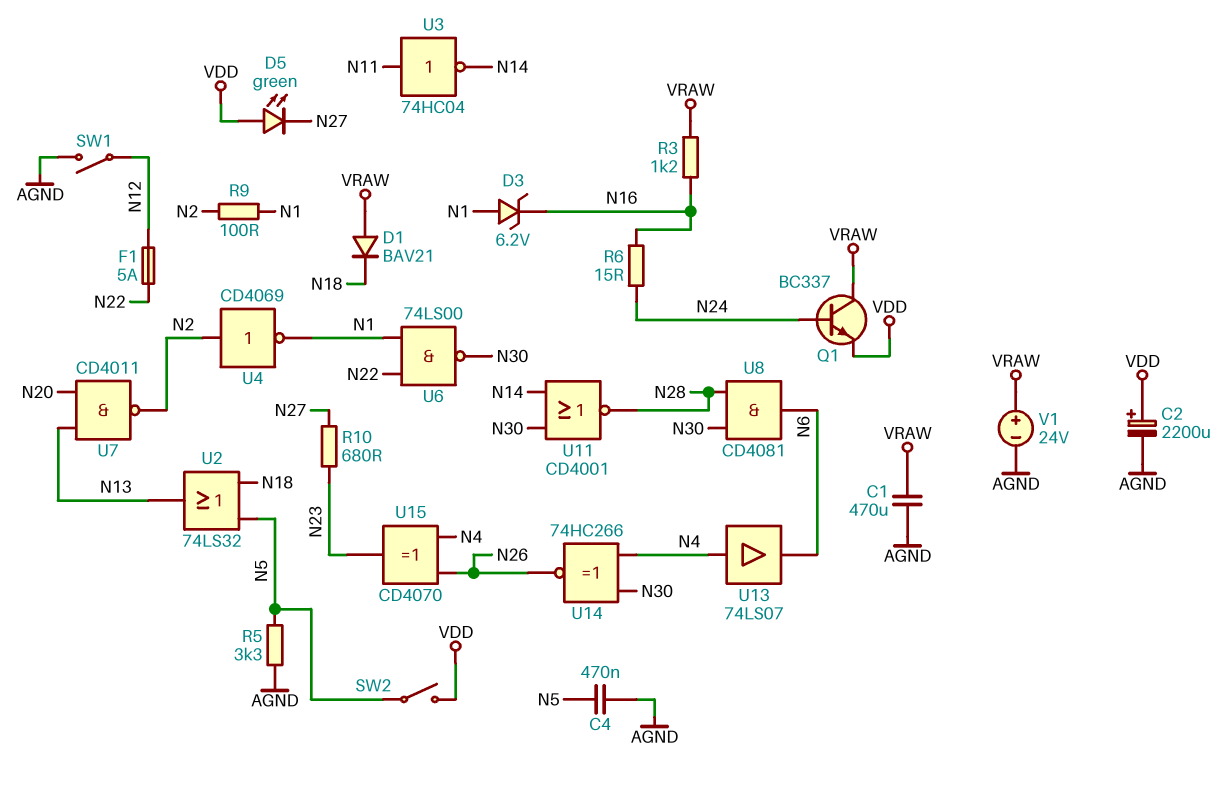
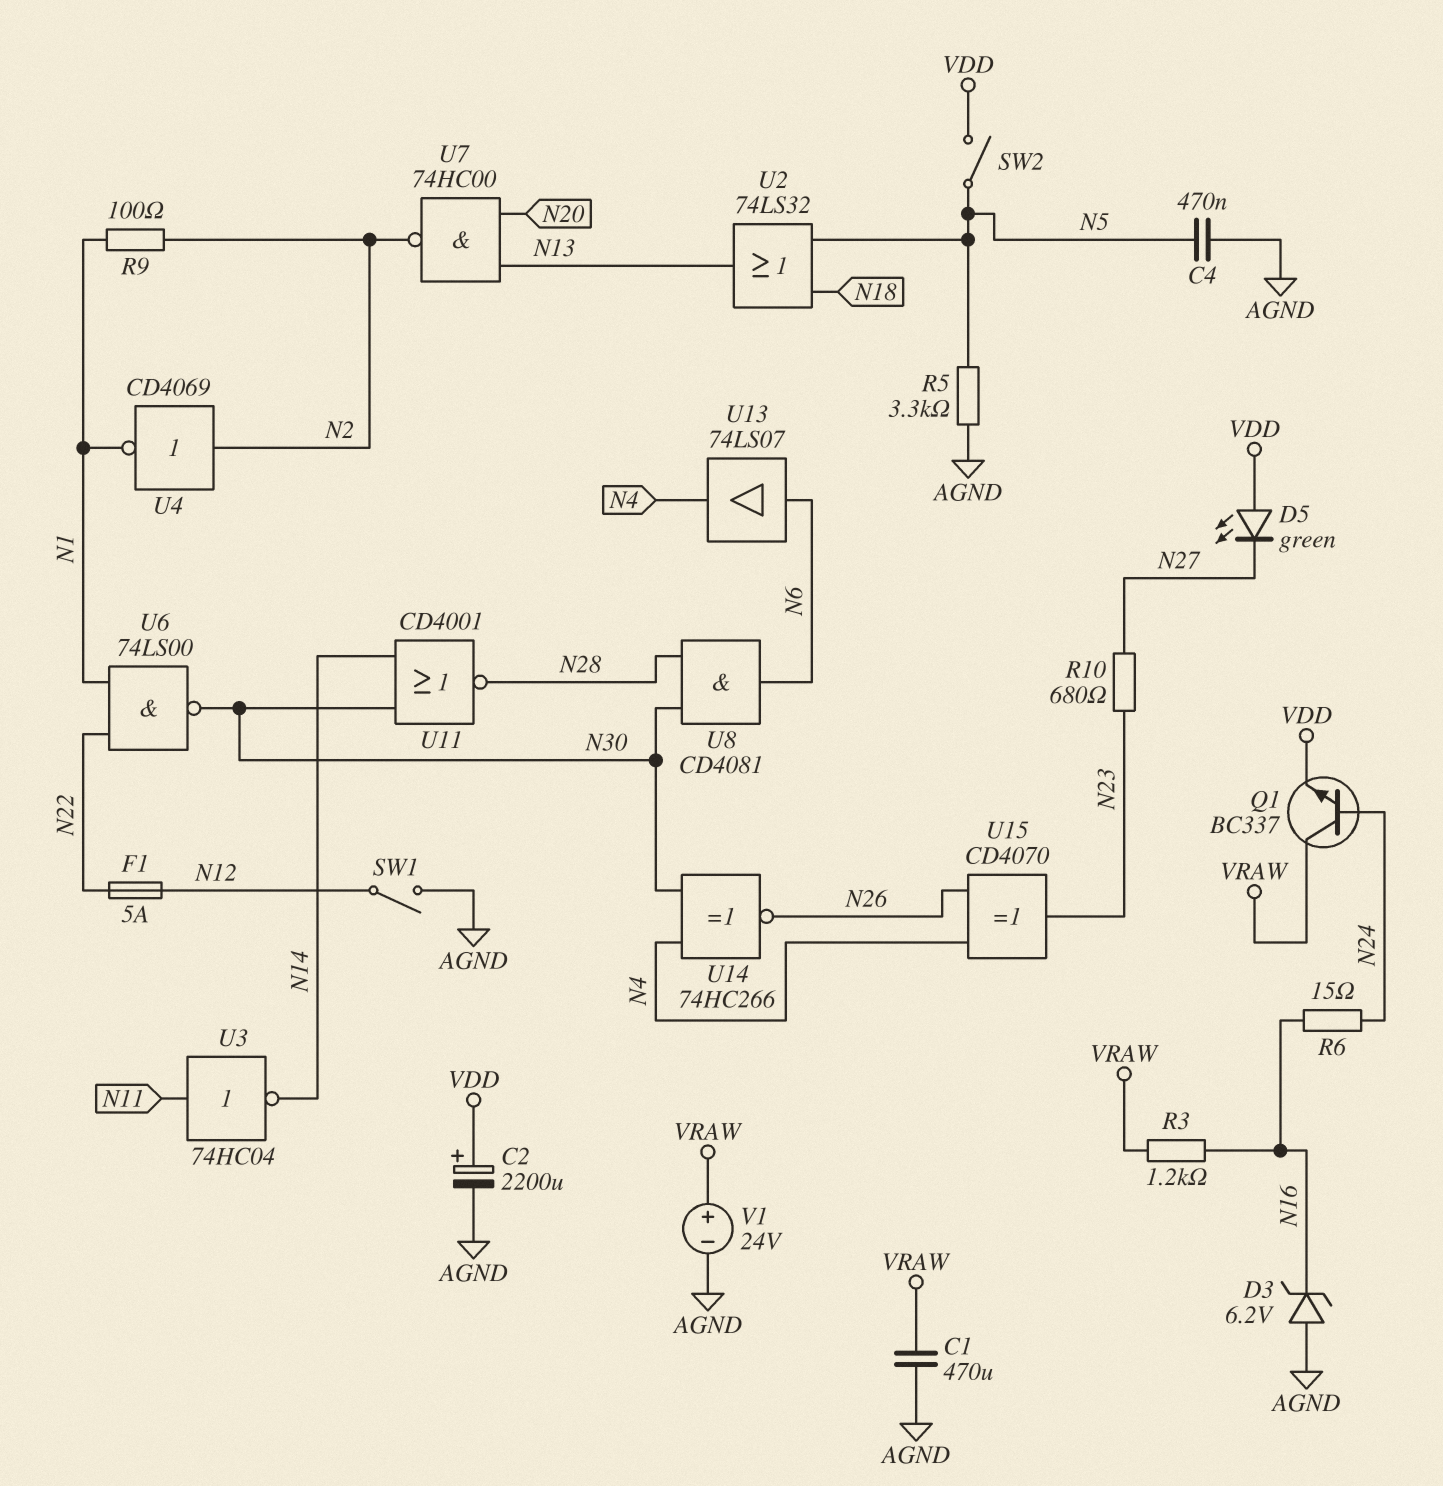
D1: diode BAV21 (A VRAW, K N18) -> none
D3: zener 6.2V (A N1, K N16) -> zener 6.2V (A AGND, K N16)
U7: NAND CD4011 (in N13, in N20, out N2) -> NAND 74HC00 (in N13, in N20, out N2)
U13: buffer 74LS07 (in N4, out N6) -> buffer 74LS07 (in N6, out N4)

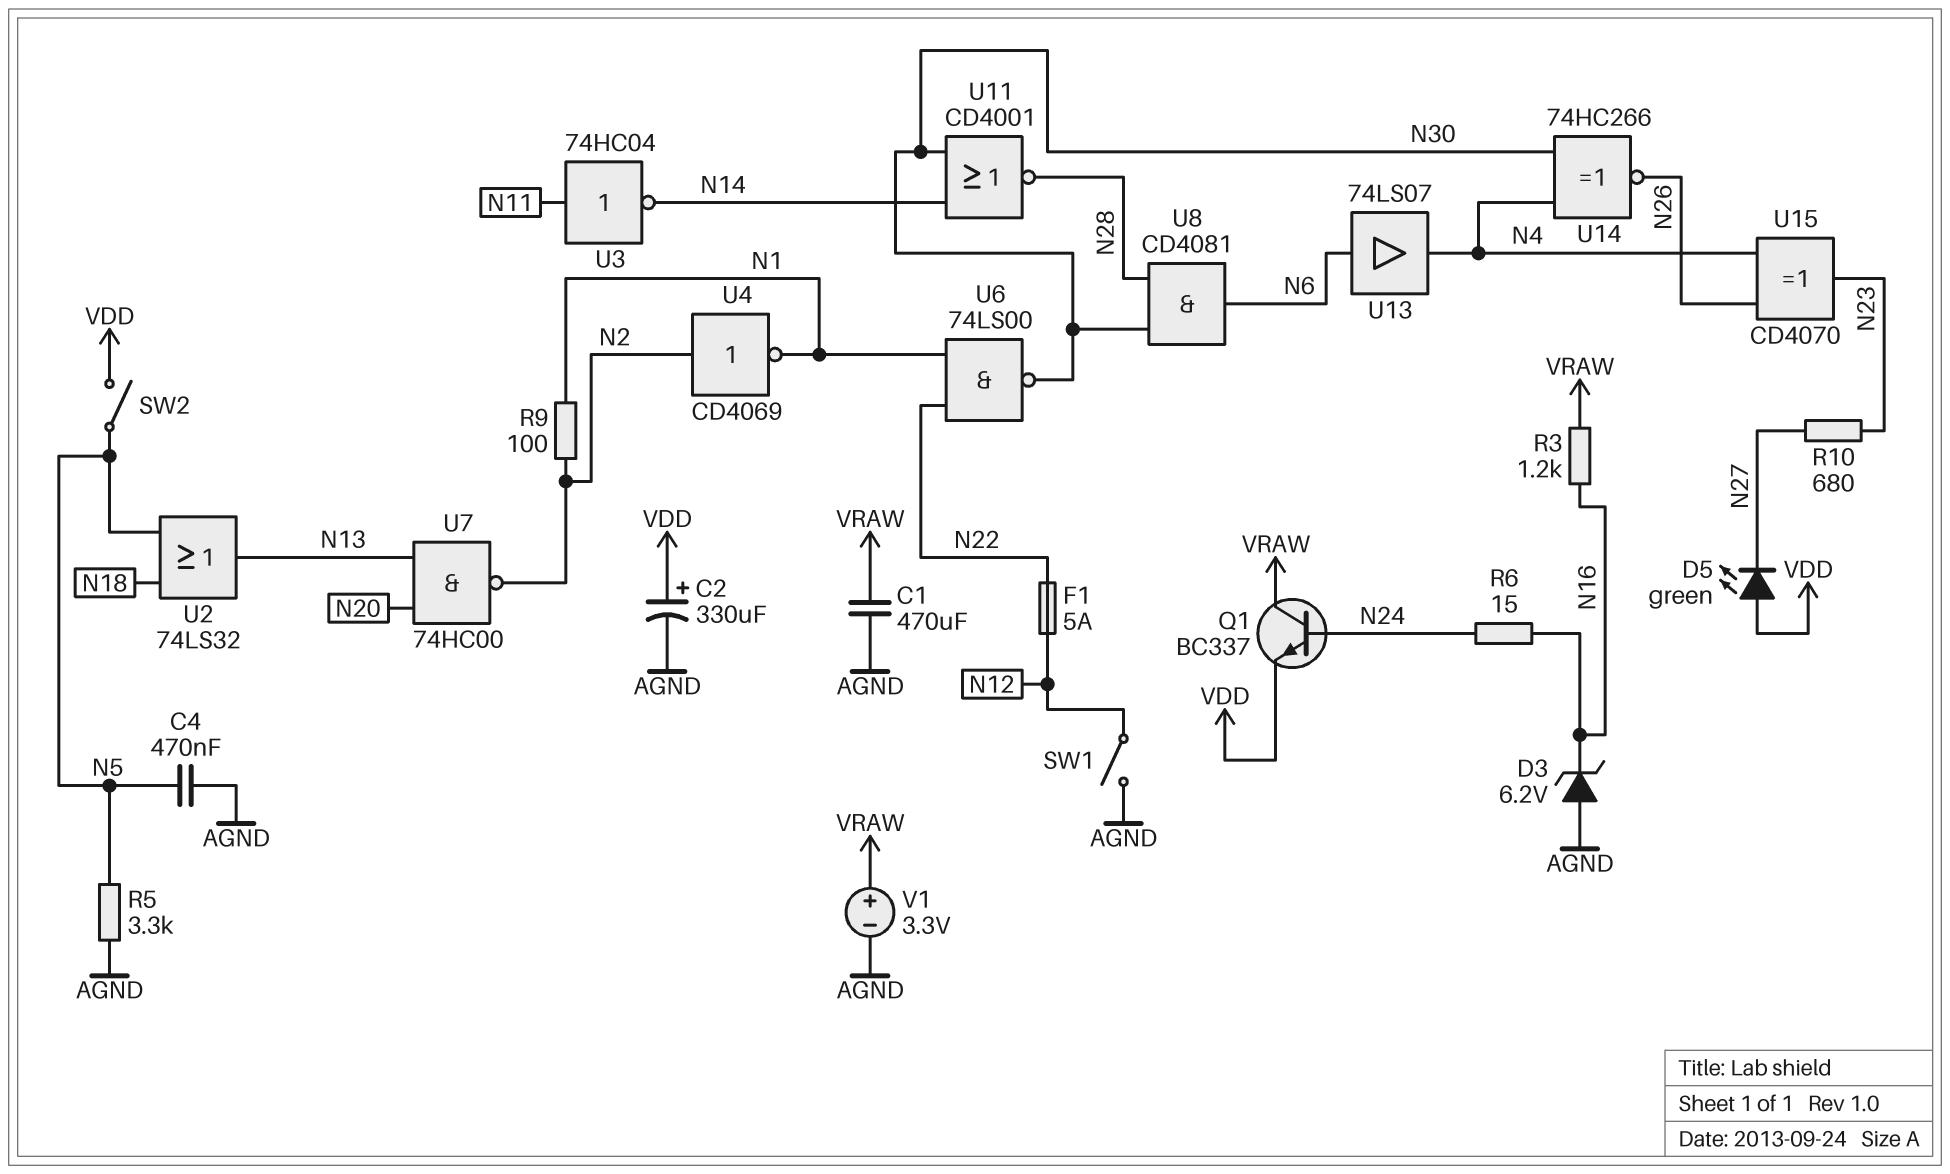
C2: 2200uF (plus VDD, minus AGND) -> 330uF (plus VDD, minus AGND)
V1: 24V (plus VRAW, minus AGND) -> 3.3V (plus VRAW, minus AGND)

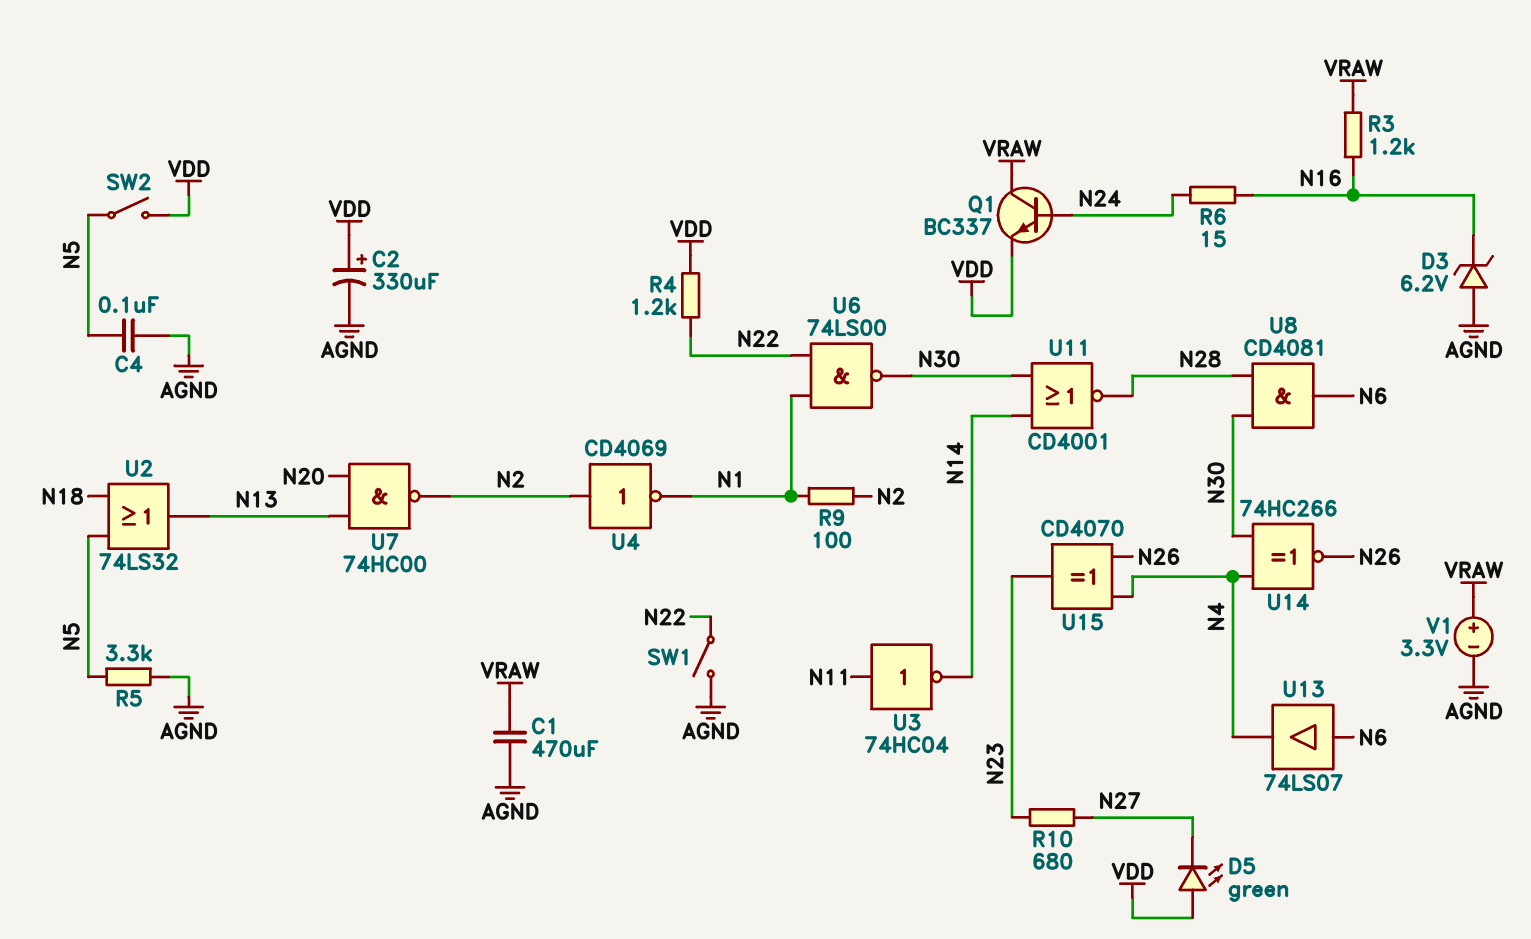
C4: 470nF (AGND, N5) -> 100nF (AGND, N5)
F1: 5A (N12, N22) -> none
R4: none -> 1.2k (N22, VDD)
SW1: switch (AGND, N12) -> switch (AGND, N22)

